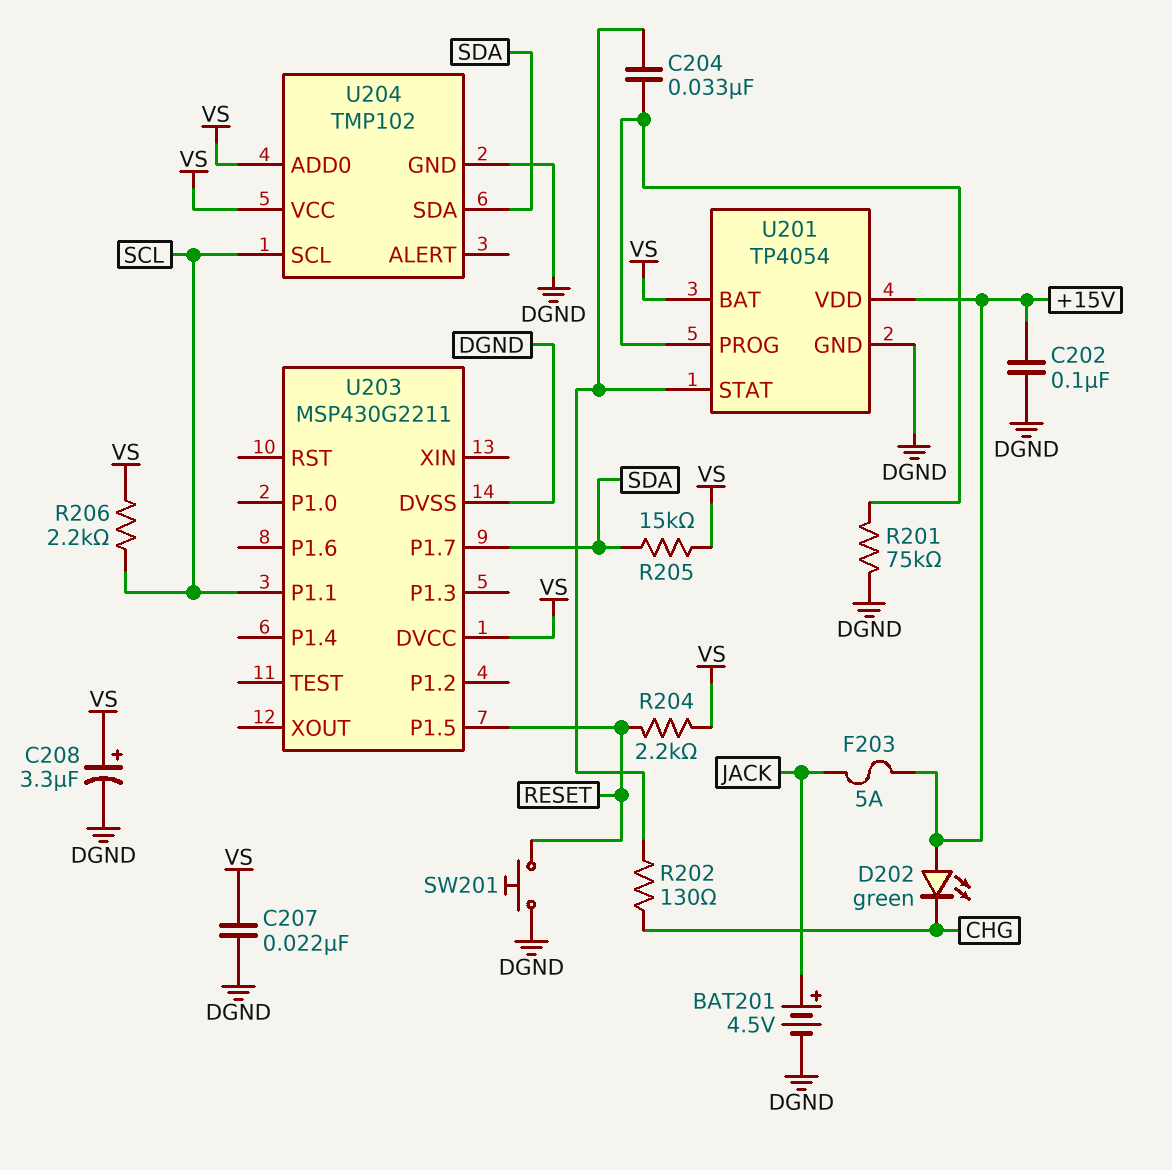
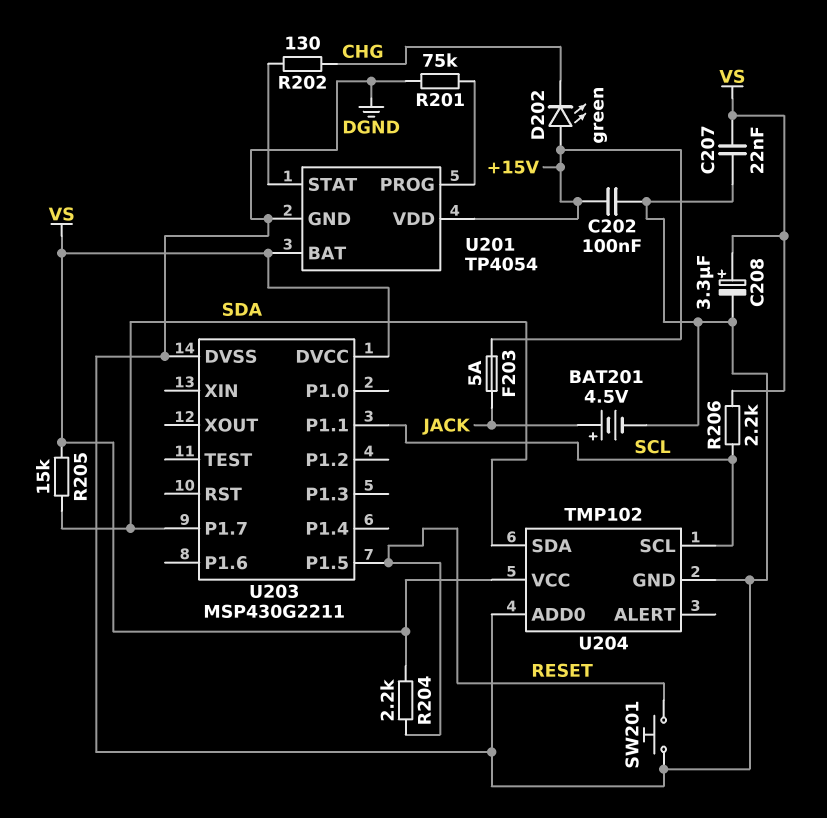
C204: 33nF (U201/PROG, U201/STAT) -> none
U204 pin ADD0: VS -> DGND

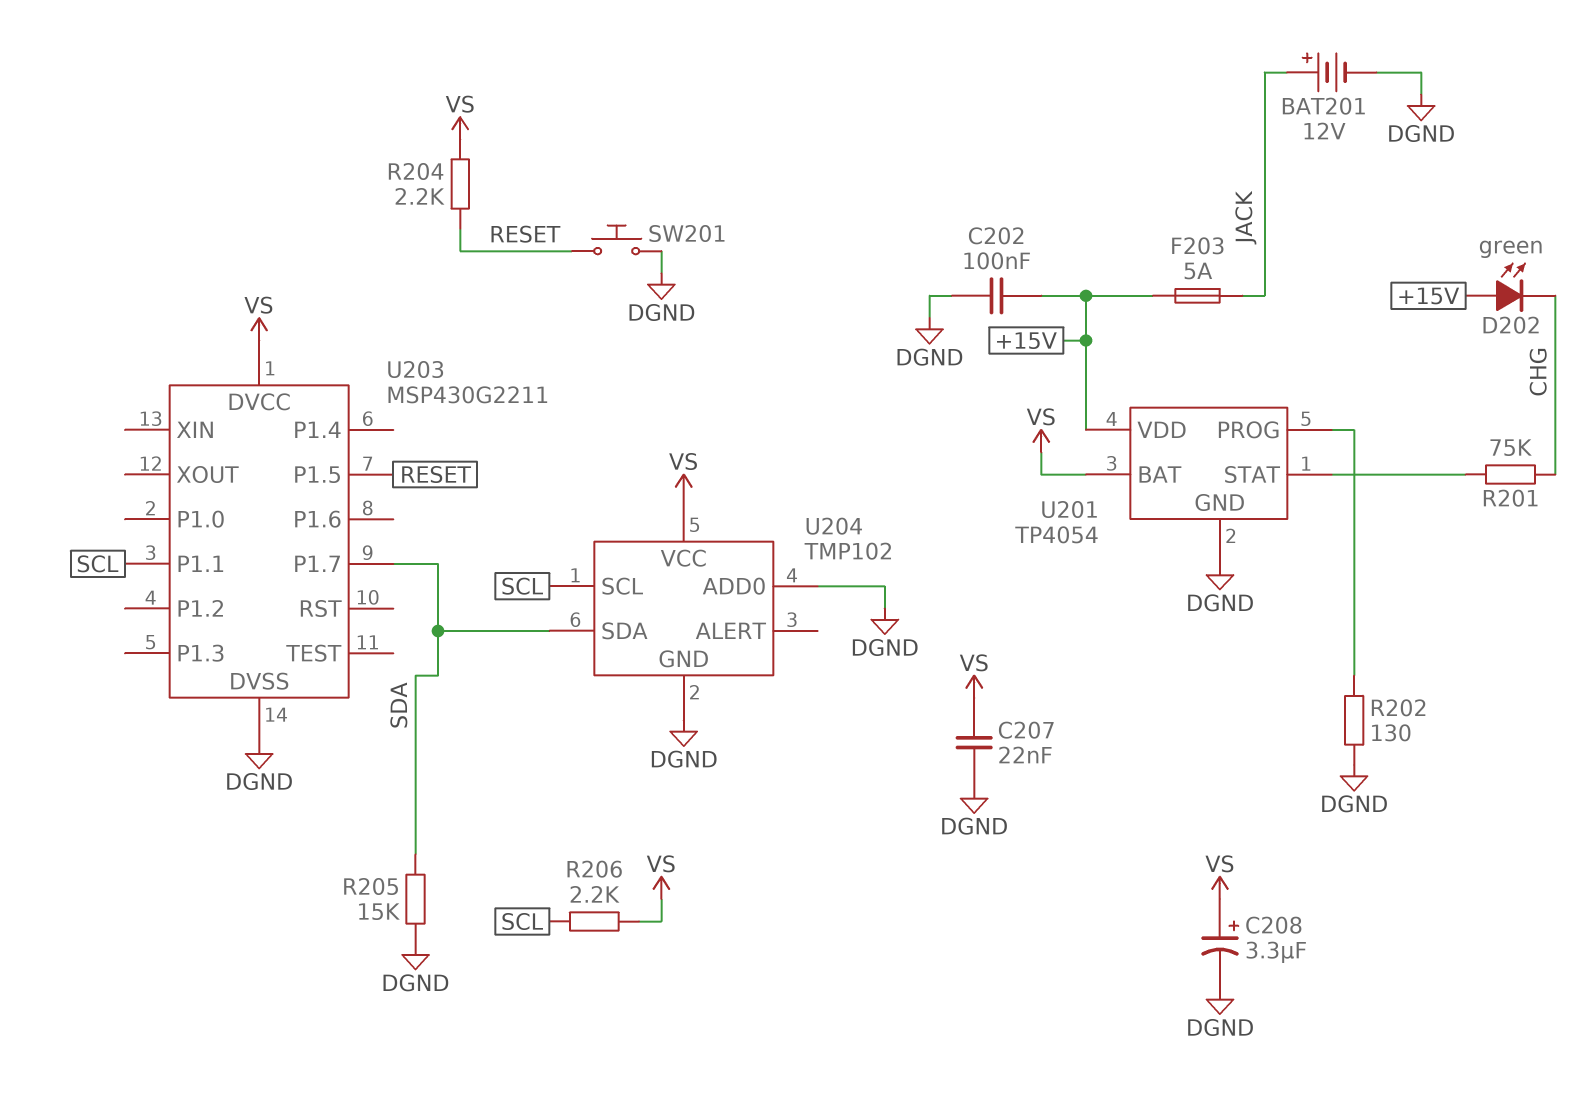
BAT201: 4.5V (plus JACK, minus DGND) -> 12V (plus JACK, minus DGND)
R201: 75k (DGND, U201/PROG) -> 75k (CHG, U201/STAT)
R202: 130 (CHG, U201/STAT) -> 130 (DGND, U201/PROG)
R205: 15k (SDA, VS) -> 15k (DGND, SDA)

